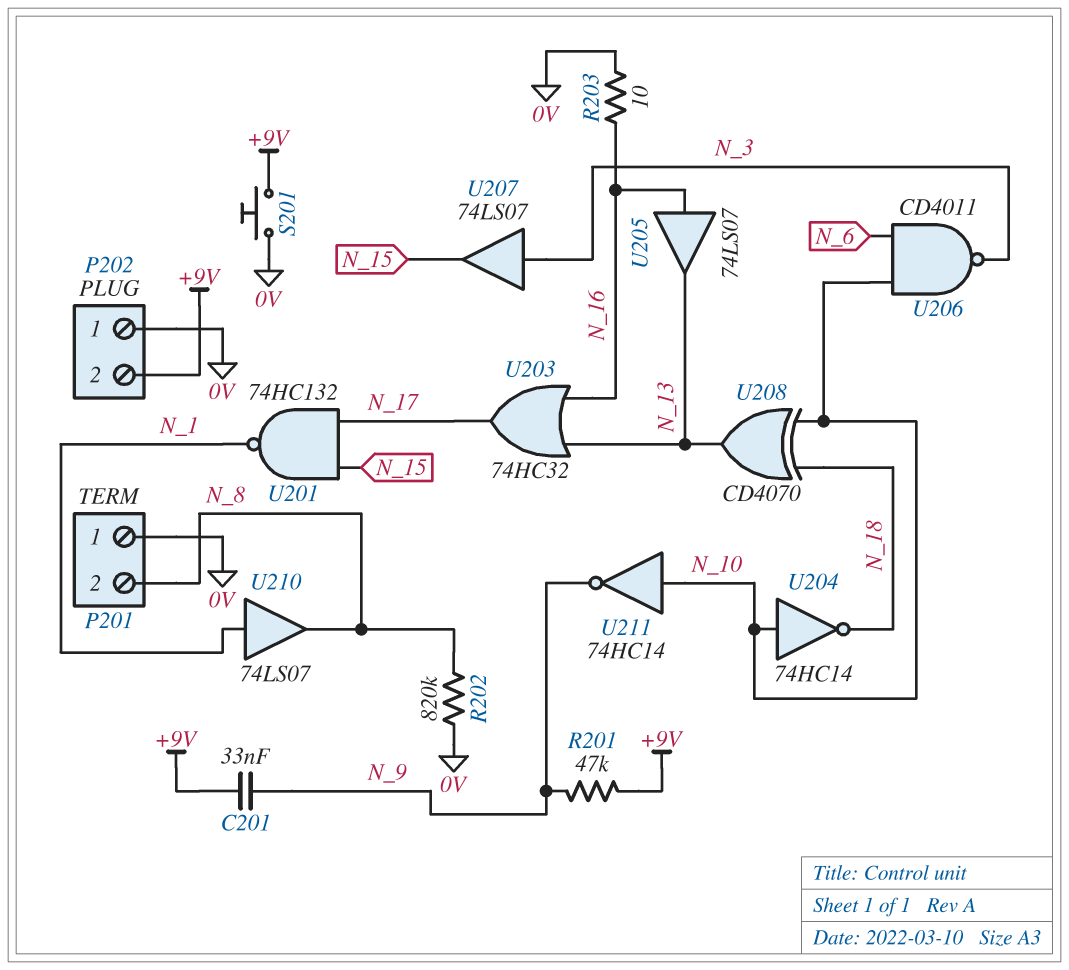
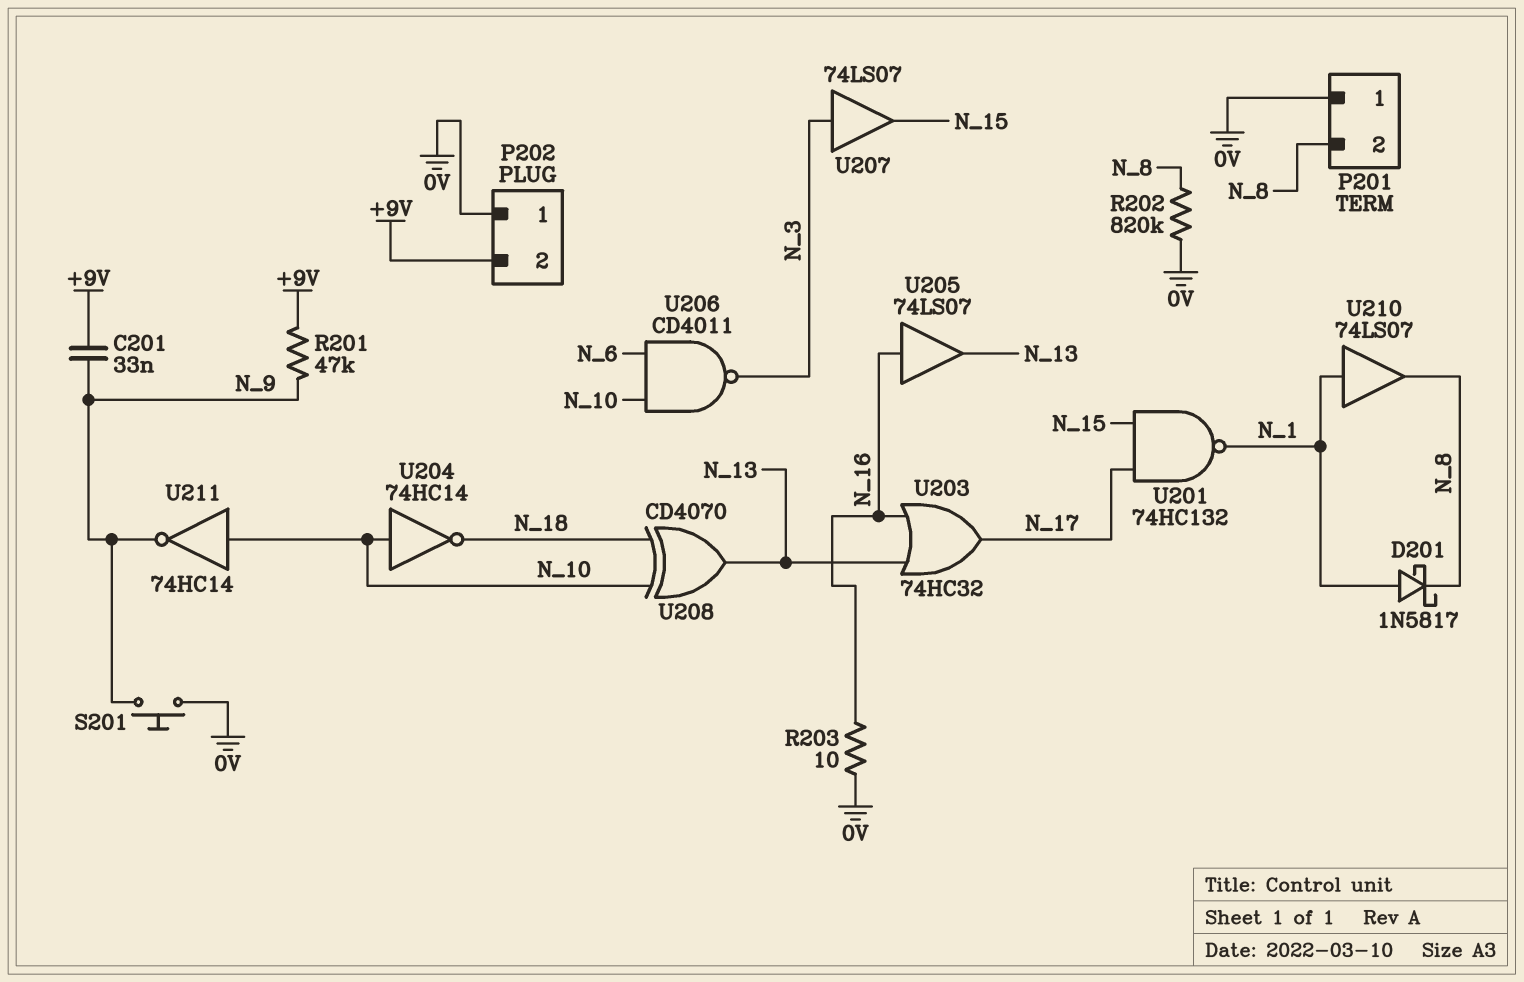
D201: none -> schottky 1N5817 (A N_1, K N_8)
S201: button (+9V, 0V) -> button (0V, N_9)

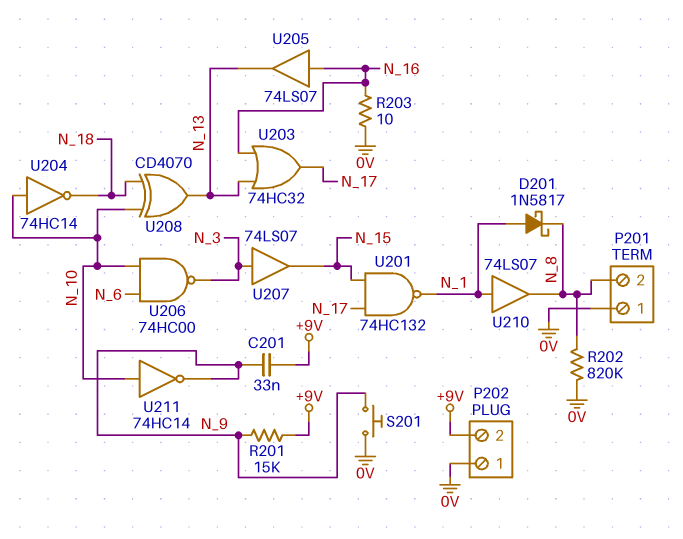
R201: 47k (+9V, N_9) -> 15k (+9V, N_9)
U206: NAND CD4011 (in N_6, in N_10, out N_3) -> NAND 74HC00 (in N_6, in N_10, out N_3)

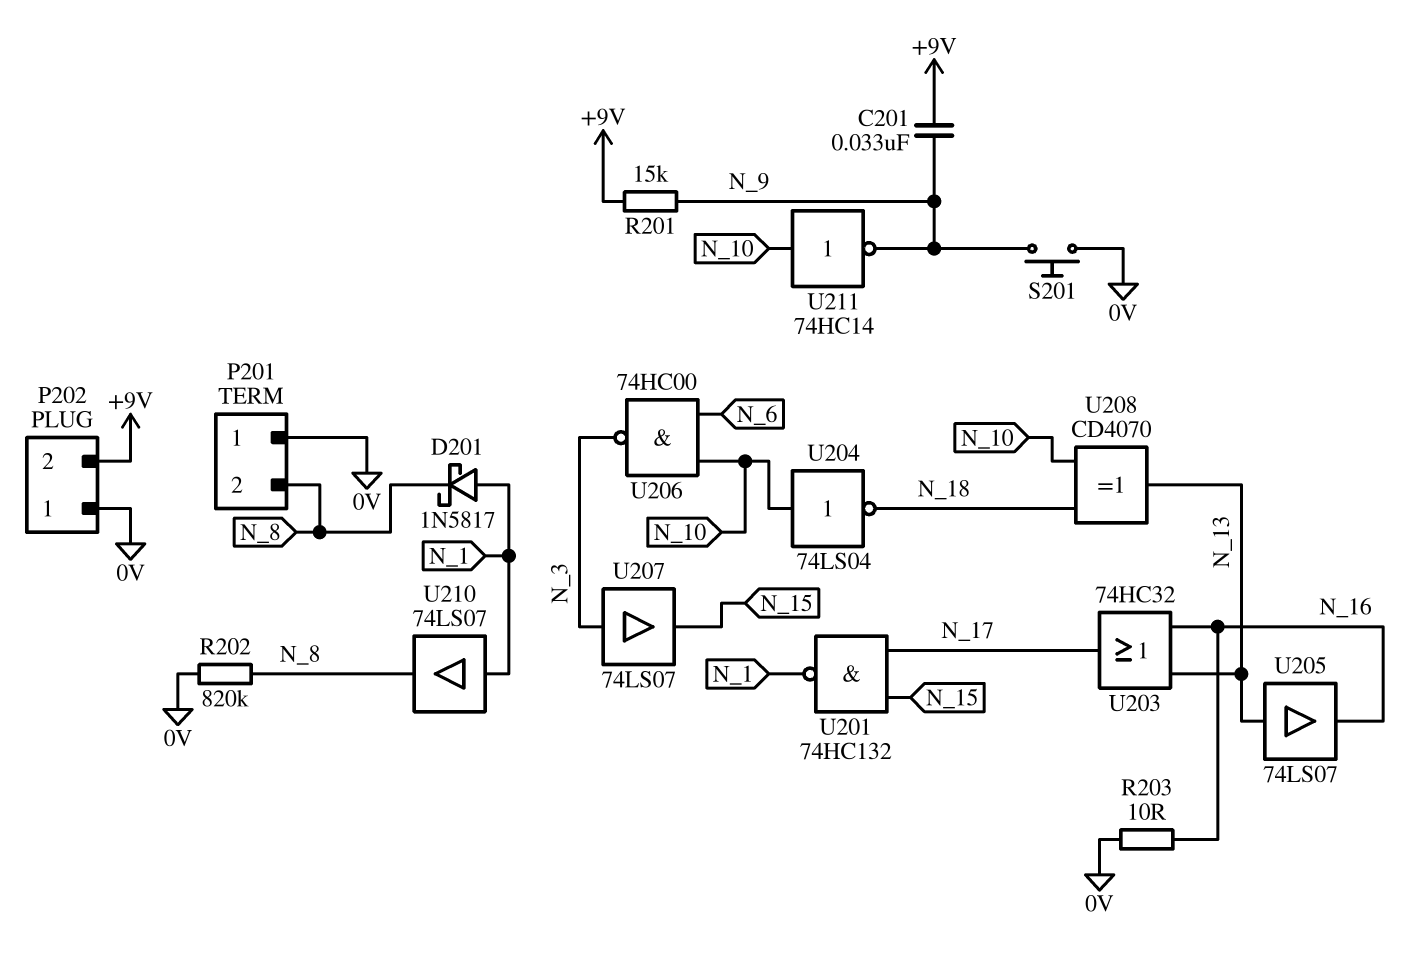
U204: NOT 74HC14 (in N_10, out N_18) -> NOT 74LS04 (in N_10, out N_18)
U205: buffer 74LS07 (in N_16, out N_13) -> buffer 74LS07 (in N_13, out N_16)

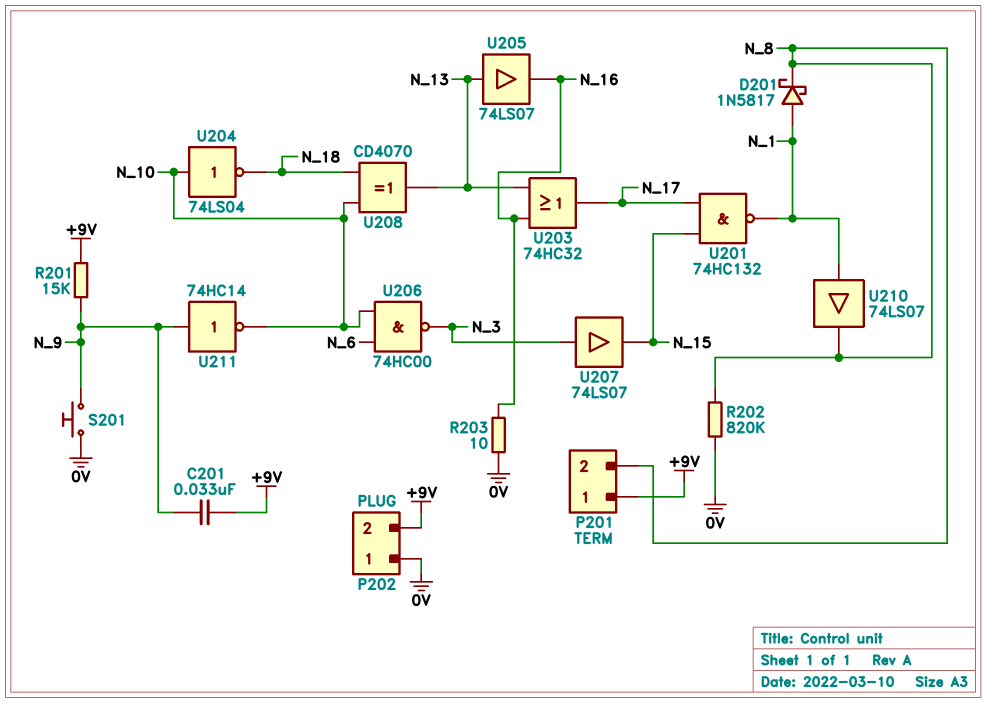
P201 pin 1: 0V -> +9V
U211: NOT 74HC14 (in N_10, out N_9) -> NOT 74HC14 (in N_9, out N_10)

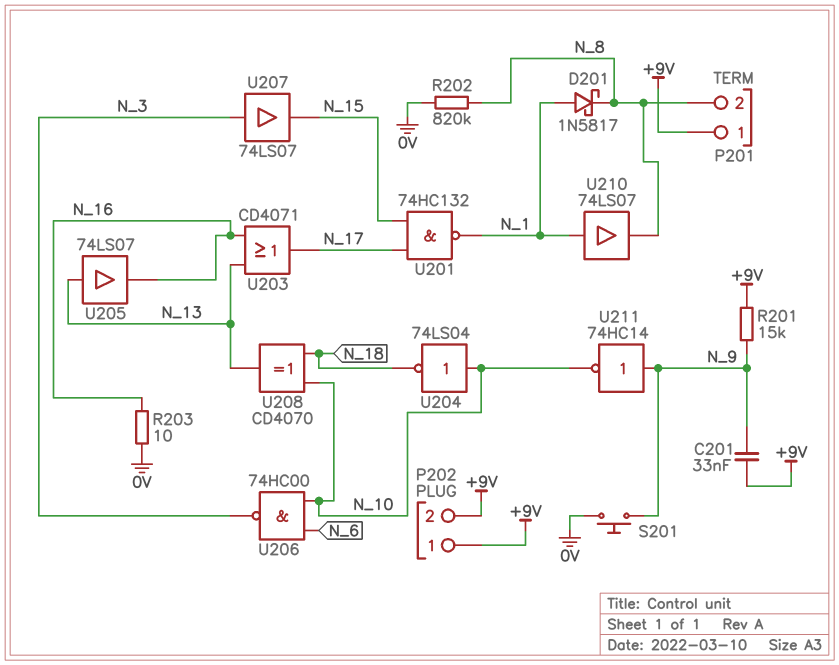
P202 pin 1: 0V -> +9V
U203: OR 74HC32 (in N_13, in N_16, out N_17) -> OR CD4071 (in N_13, in N_16, out N_17)

